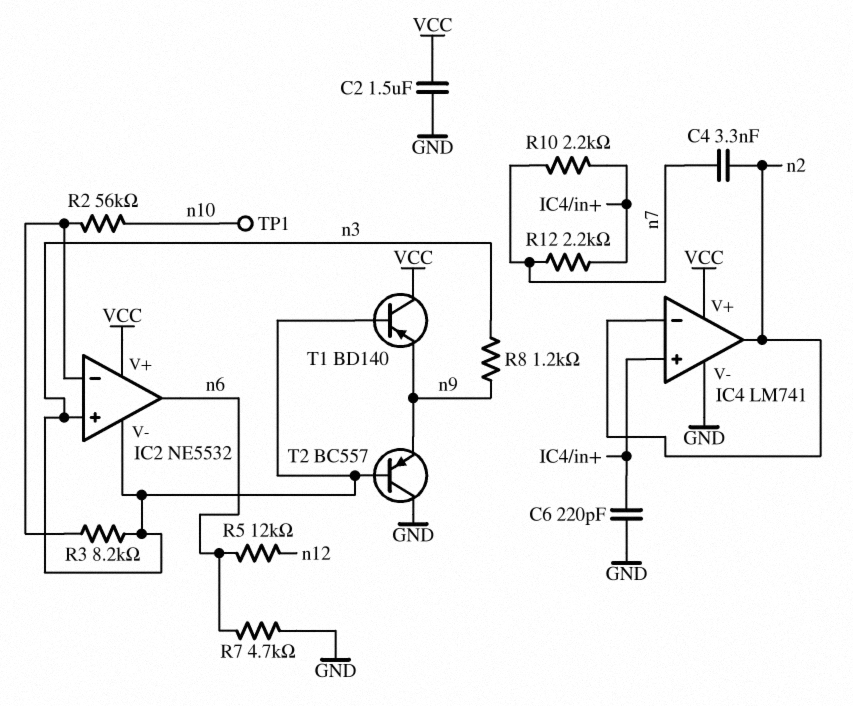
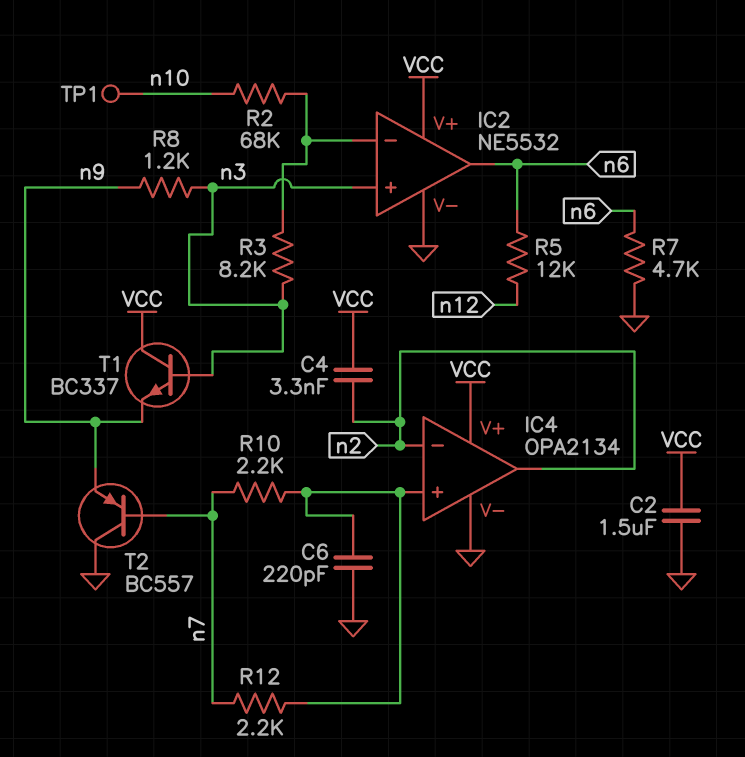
C4: 3.3nF (n2, n7) -> 3.3nF (VCC, n2)
IC2 pin V-: n3 -> GND
IC4: LM741 -> OPA2134
R2: 56k (IC2/in-, n10) -> 68k (IC2/in-, n10)
T1: PNP BD140 (B n3, C VCC, E n9) -> NPN BC337 (B n3, C VCC, E n9)
T2: PNP BC557 (B n3, C GND, E n9) -> PNP BC557 (B n7, C GND, E n9)

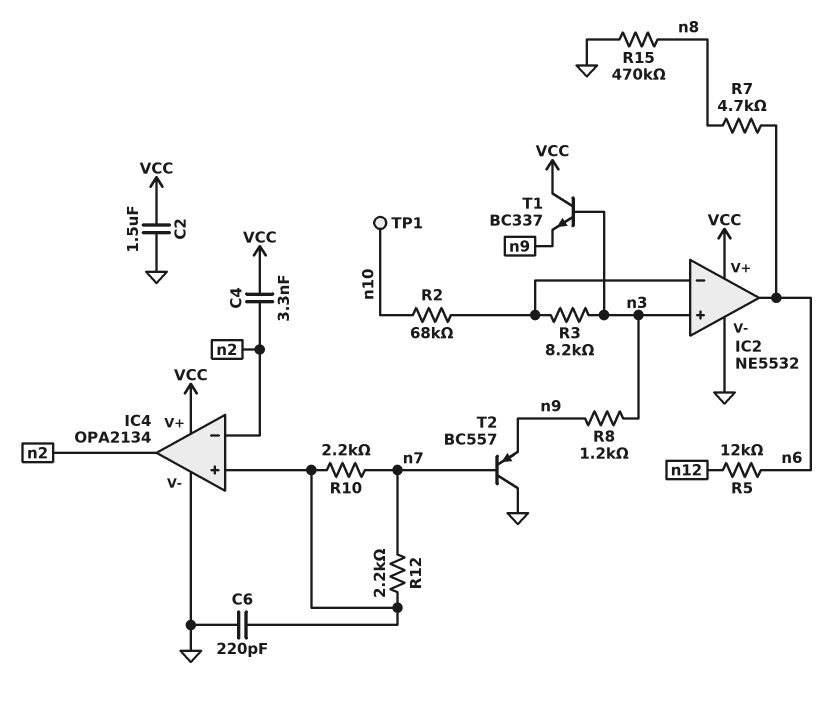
R7: 4.7k (GND, n6) -> 4.7k (n6, n8)
R15: none -> 470k (GND, n8)

